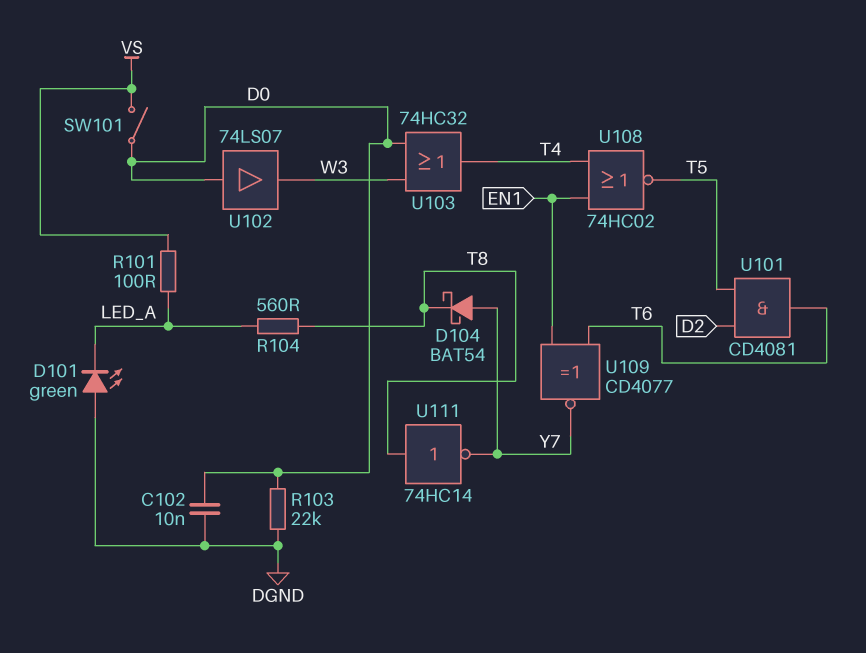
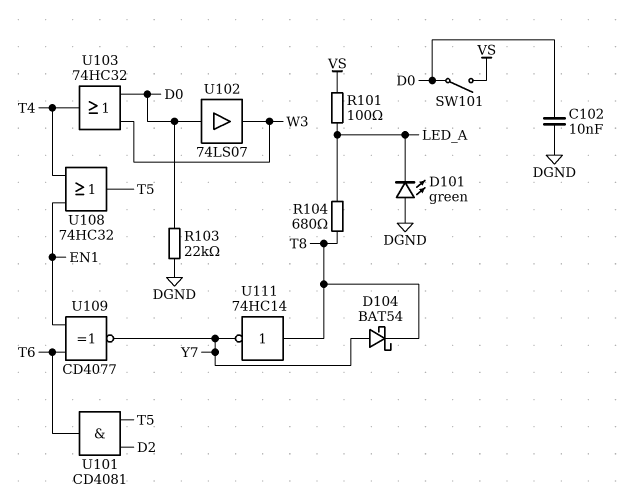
R104: 560 (LED_A, T8) -> 680 (LED_A, T8)
U108: NOR 74HC02 (in EN1, in T4, out T5) -> OR 74HC32 (in EN1, in T4, out T5)

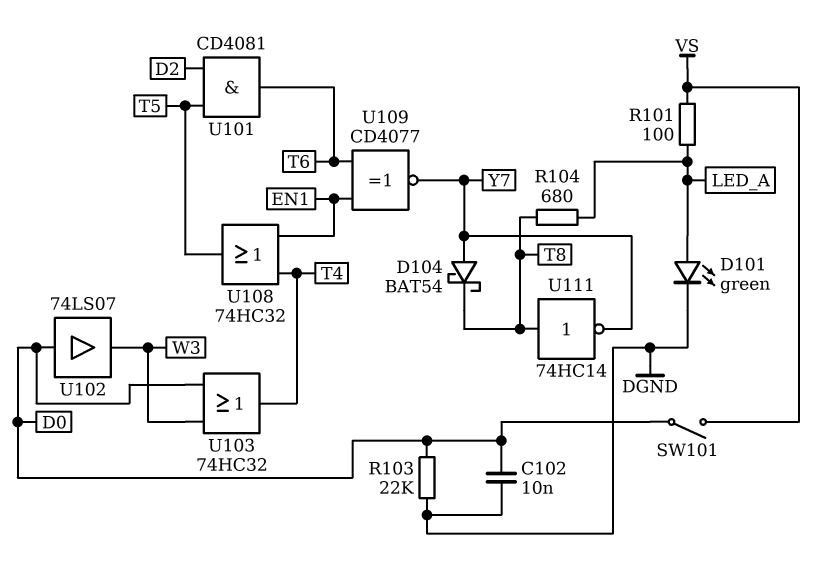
D101: LED green (A DGND, K LED_A) -> LED green (A LED_A, K DGND)

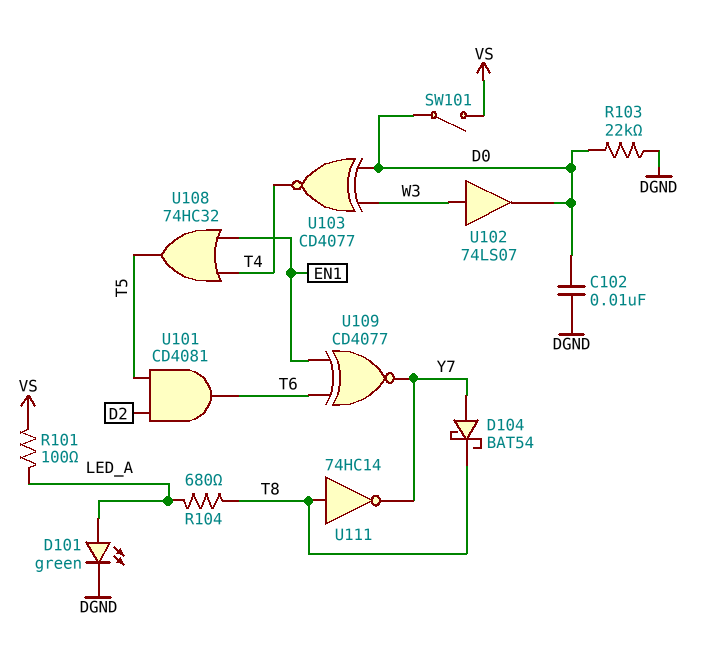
U102: buffer 74LS07 (in D0, out W3) -> buffer 74LS07 (in W3, out D0)
U103: OR 74HC32 (in D0, in W3, out T4) -> XNOR CD4077 (in D0, in W3, out T4)

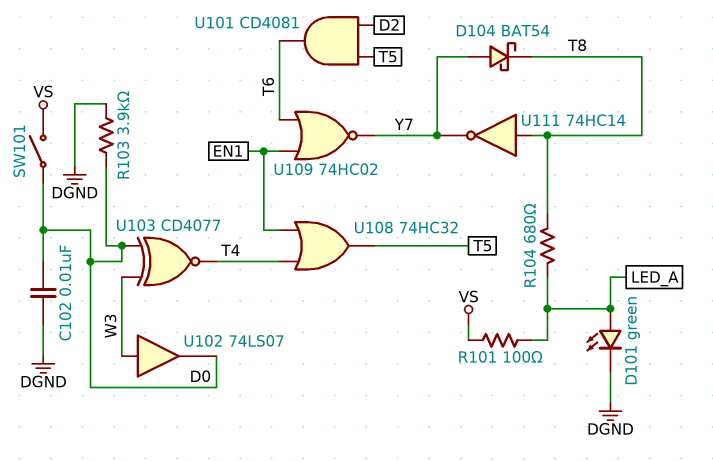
R103: 22k (D0, DGND) -> 3.9k (D0, DGND)
U109: XNOR CD4077 (in EN1, in T6, out Y7) -> NOR 74HC02 (in EN1, in T6, out Y7)

